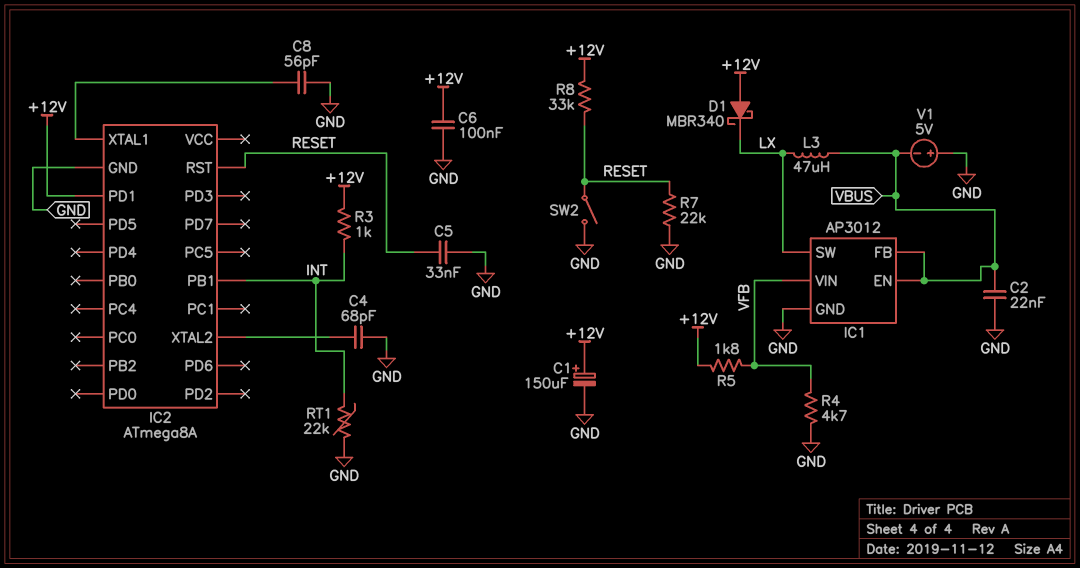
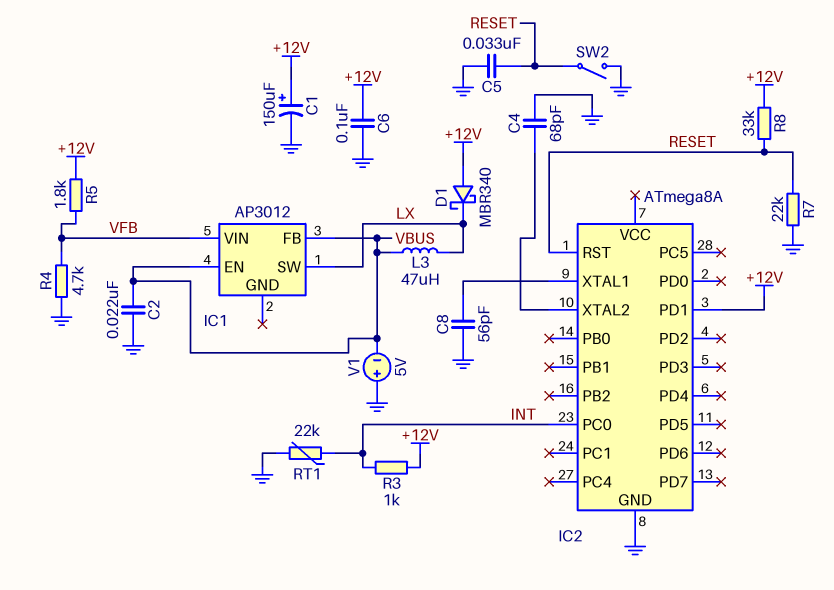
IC1 pin GND: GND -> none
IC2 pin PB1: INT -> none
IC2 pin PC0: none -> INT

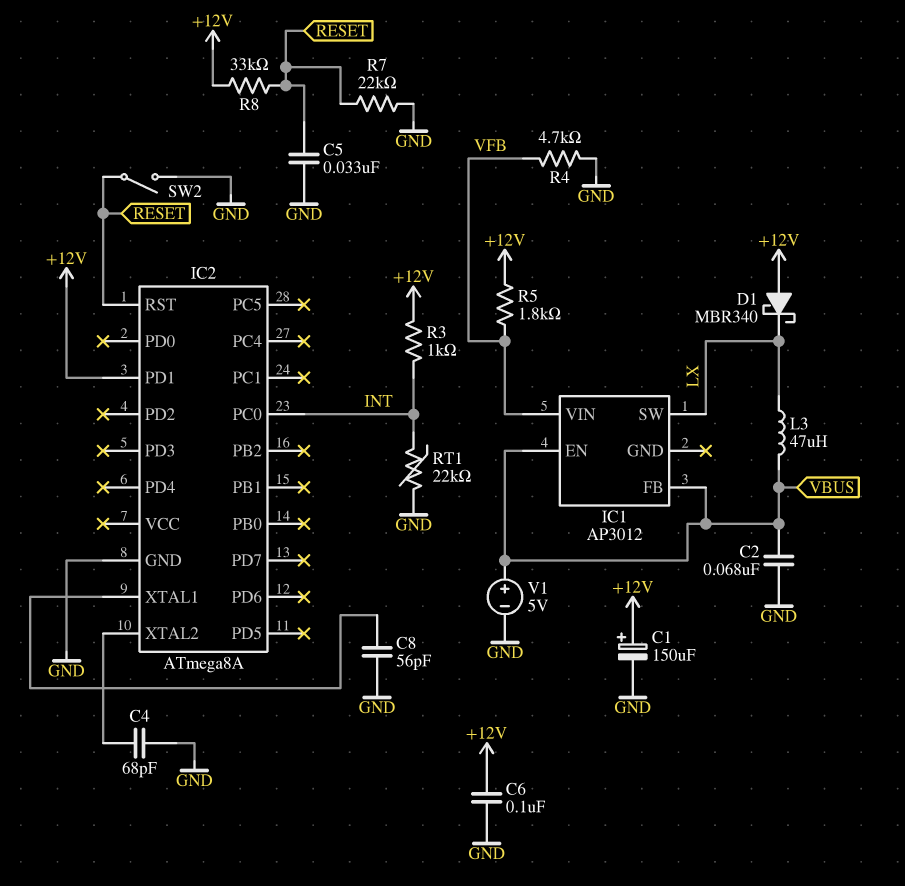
C2: 22nF (GND, VBUS) -> 68nF (GND, VBUS)
V1: 5V (plus GND, minus VBUS) -> 5V (plus VBUS, minus GND)

